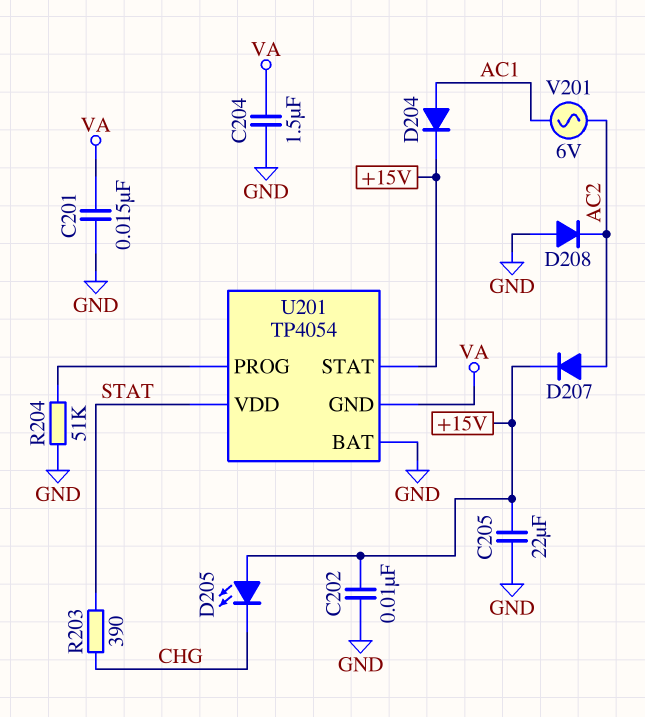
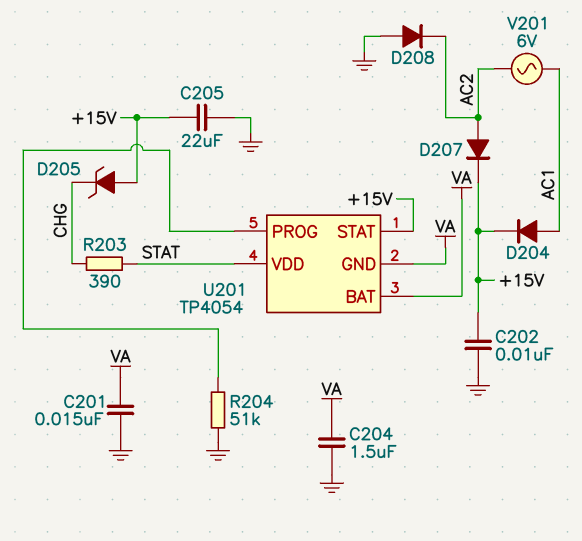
D205: LED (A +15V, K CHG) -> zener (A +15V, K CHG)
U201 pin BAT: GND -> VA

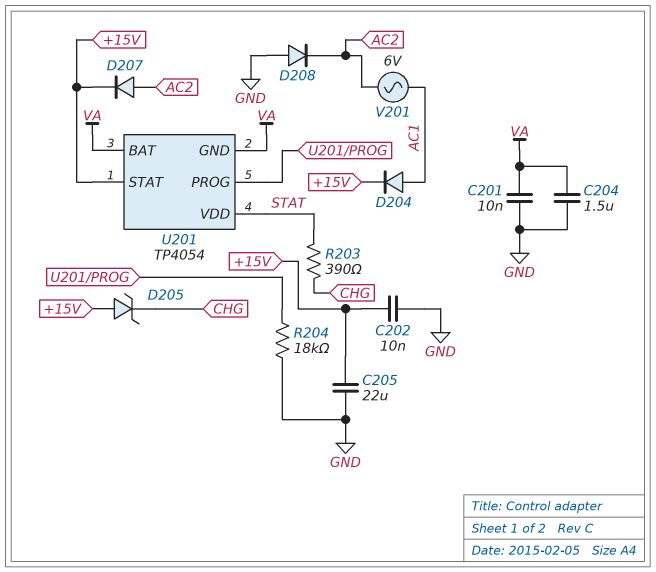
C201: 15nF (GND, VA) -> 10nF (GND, VA)
R204: 51k (GND, U201/PROG) -> 18k (GND, U201/PROG)

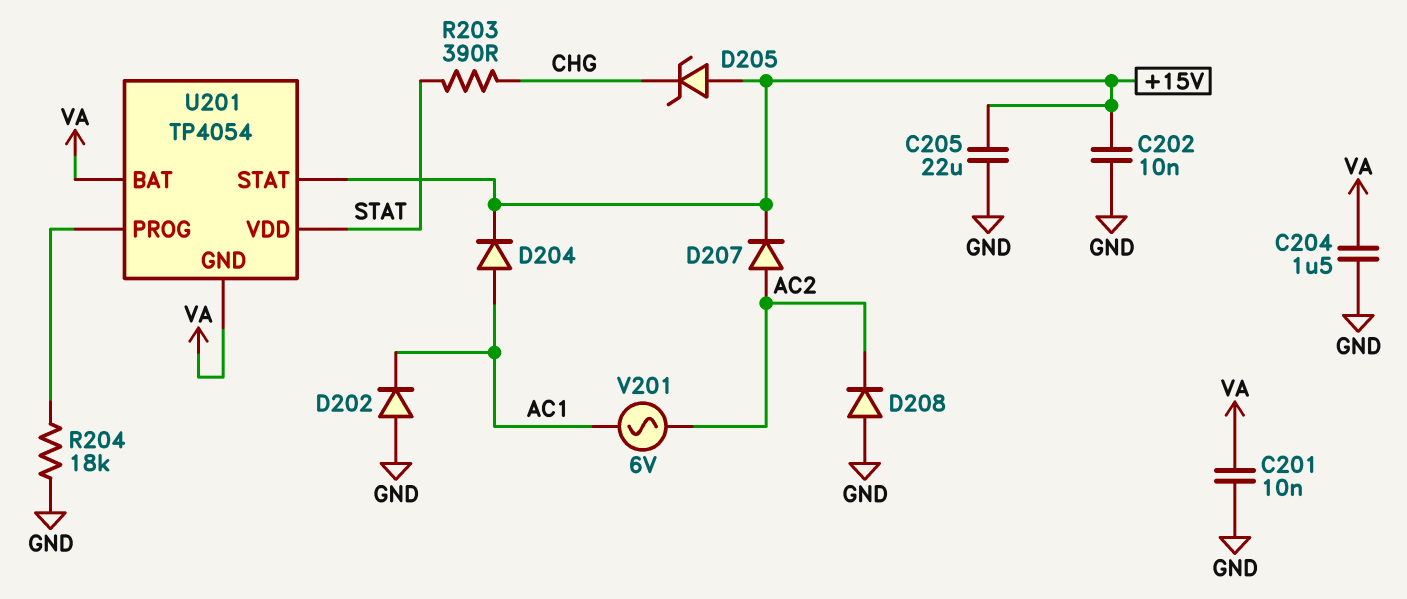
D202: none -> diode (A GND, K AC1)

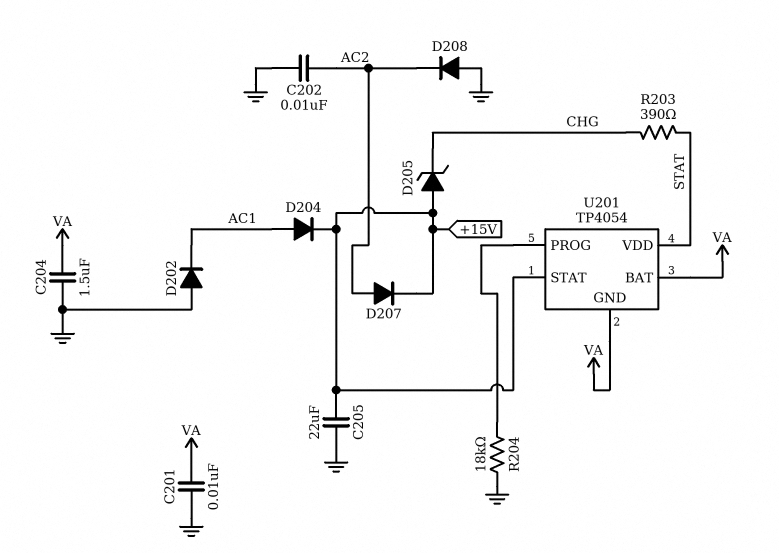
C202: 10nF (+15V, GND) -> 10nF (AC2, GND)
V201: AC 6V (AC1, AC2) -> none

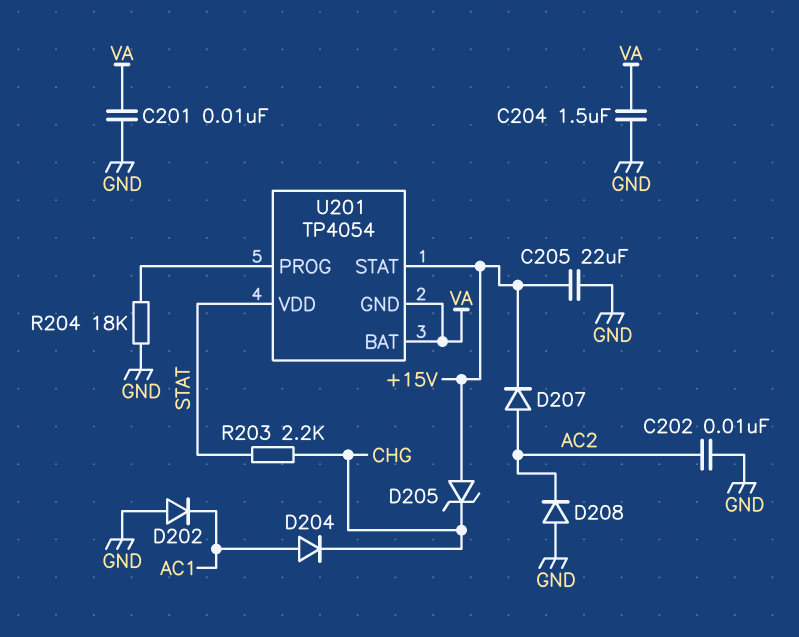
D204: diode (A AC1, K +15V) -> diode (A AC1, K CHG)
R203: 390 (CHG, STAT) -> 2.2k (CHG, STAT)

